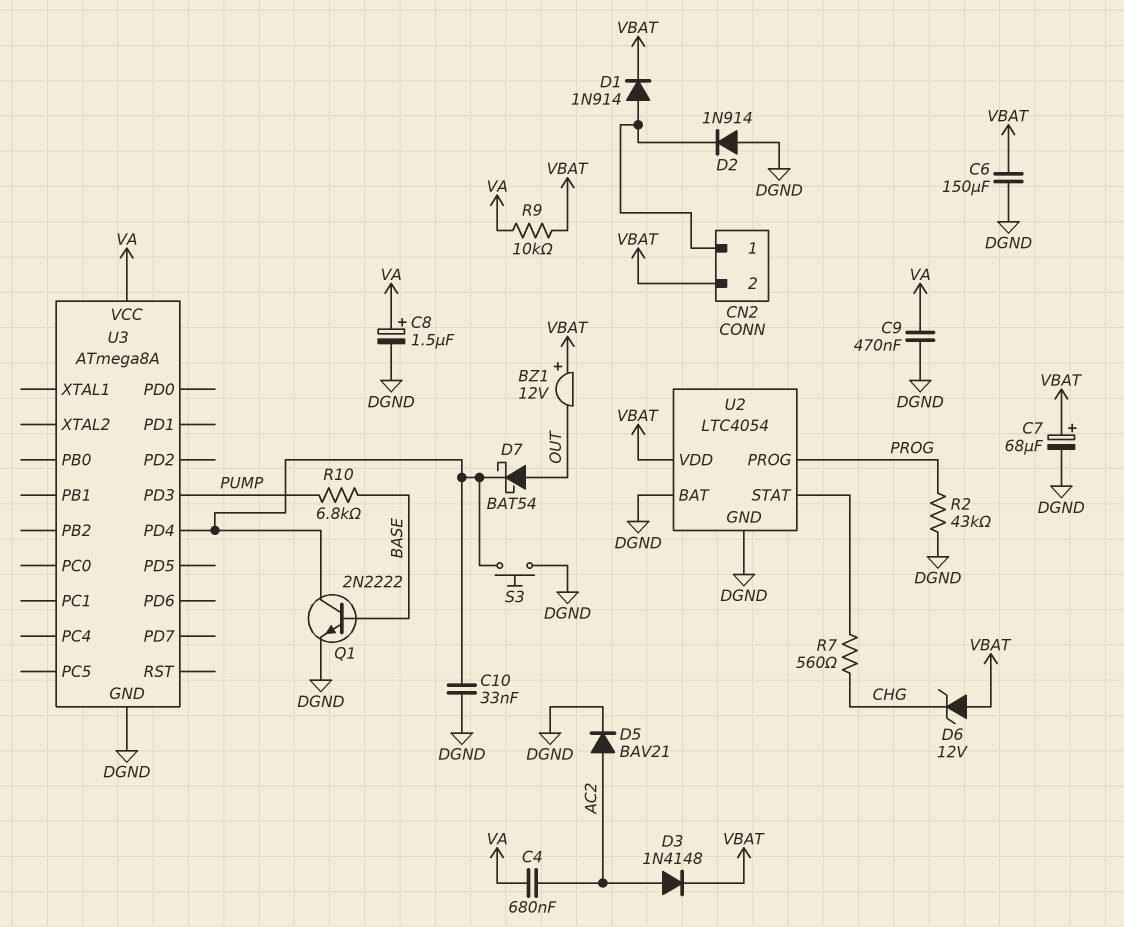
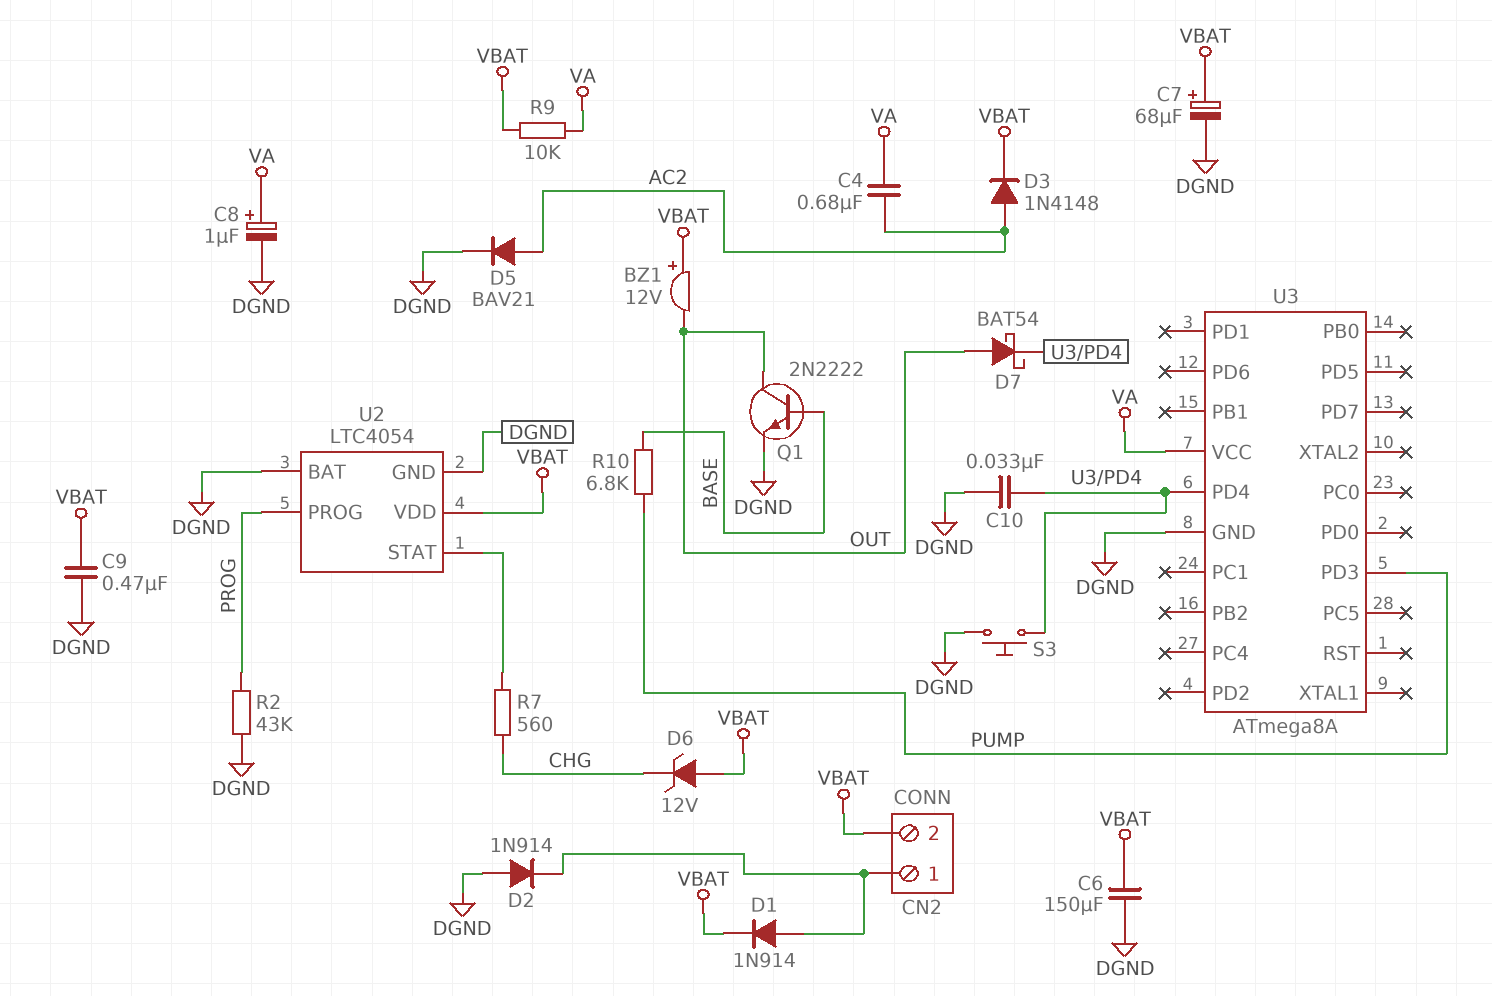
C8: 1.5uF (plus VA, minus DGND) -> 1uF (plus VA, minus DGND)
C9: 470nF (DGND, VA) -> 470nF (DGND, VBAT)
Q1: NPN 2N2222 (B BASE, C U3/PD4, E DGND) -> NPN 2N2222 (B BASE, C OUT, E DGND)

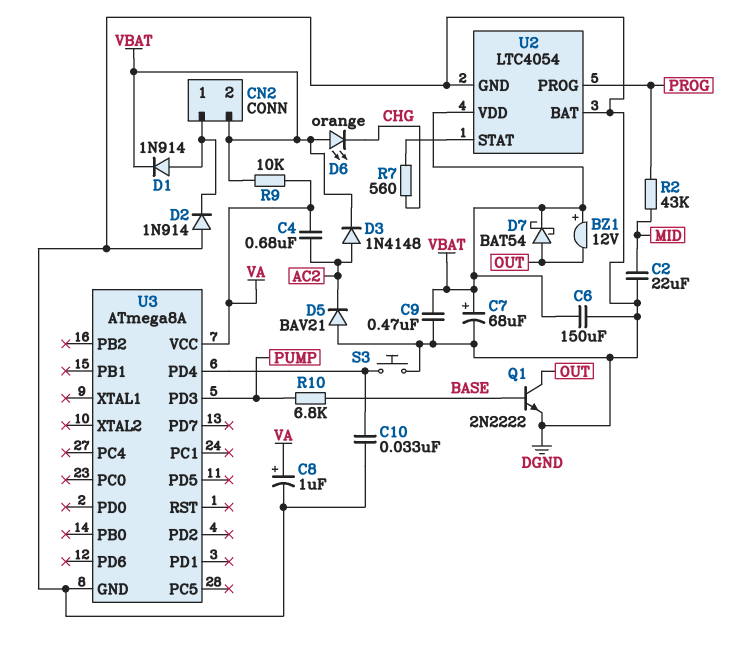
C2: none -> 22uF (DGND, MID)
D5: diode BAV21 (A AC2, K DGND) -> diode BAV21 (A DGND, K AC2)
D6: zener 12V (A VBAT, K CHG) -> LED orange (A VBAT, K CHG)
D7: schottky BAT54 (A OUT, K U3/PD4) -> schottky BAT54 (A OUT, K VBAT)
R2: 43k (DGND, PROG) -> 43k (MID, PROG)

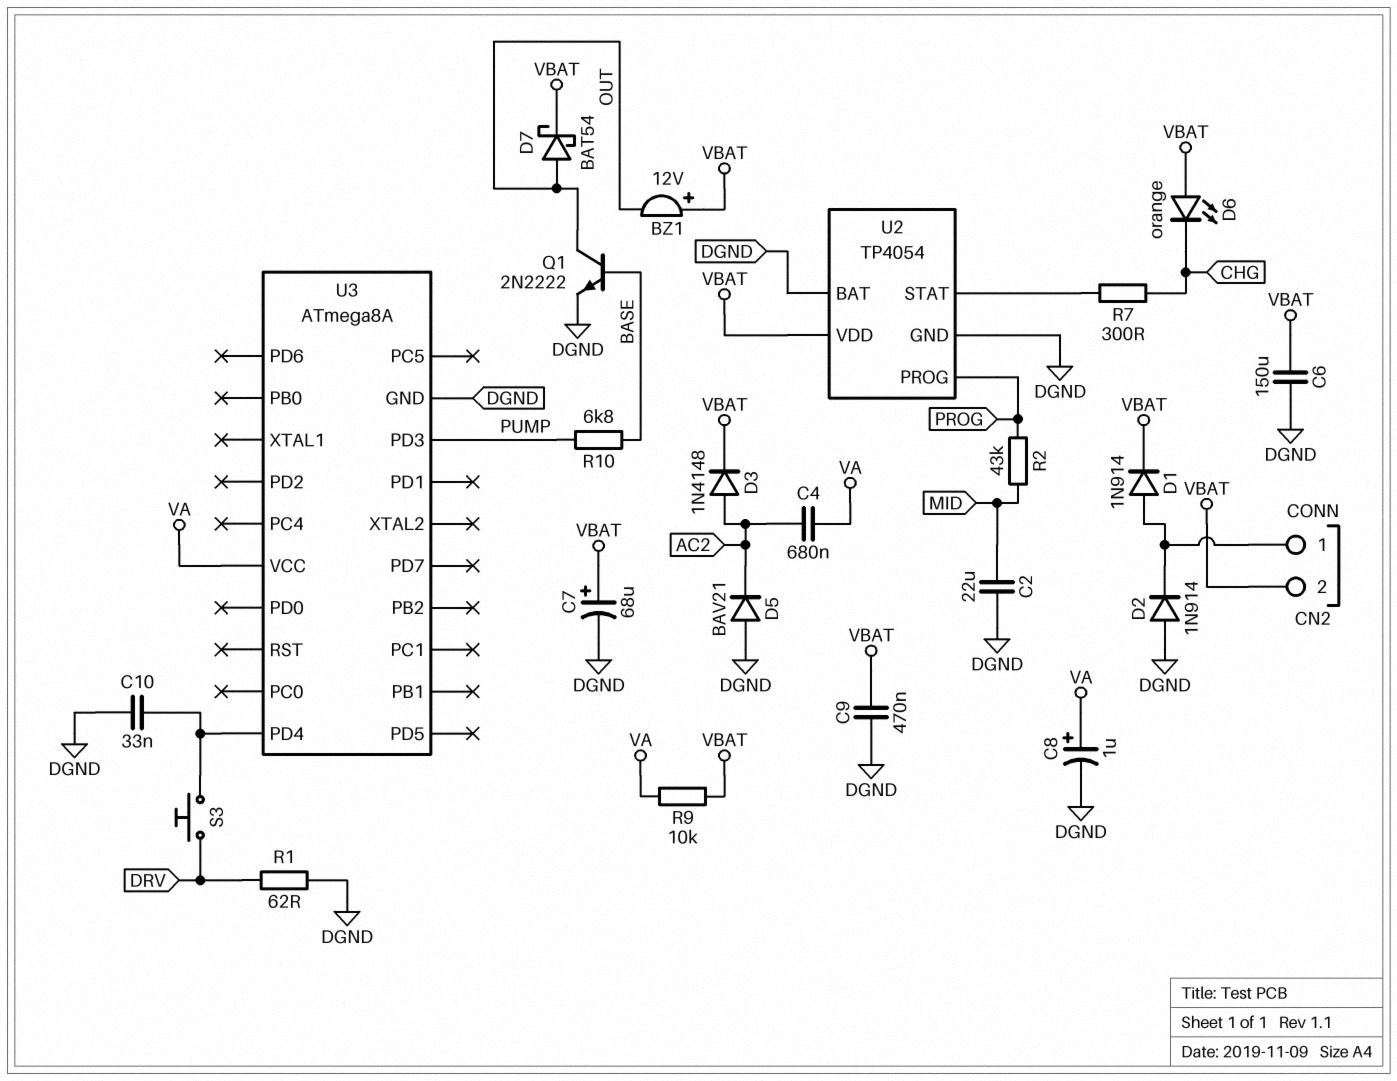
R1: none -> 62 (DGND, DRV)
R7: 560 (CHG, U2/STAT) -> 300 (CHG, U2/STAT)
S3: button (DGND, U3/PD4) -> button (DRV, U3/PD4)
U2: LTC4054 -> TP4054

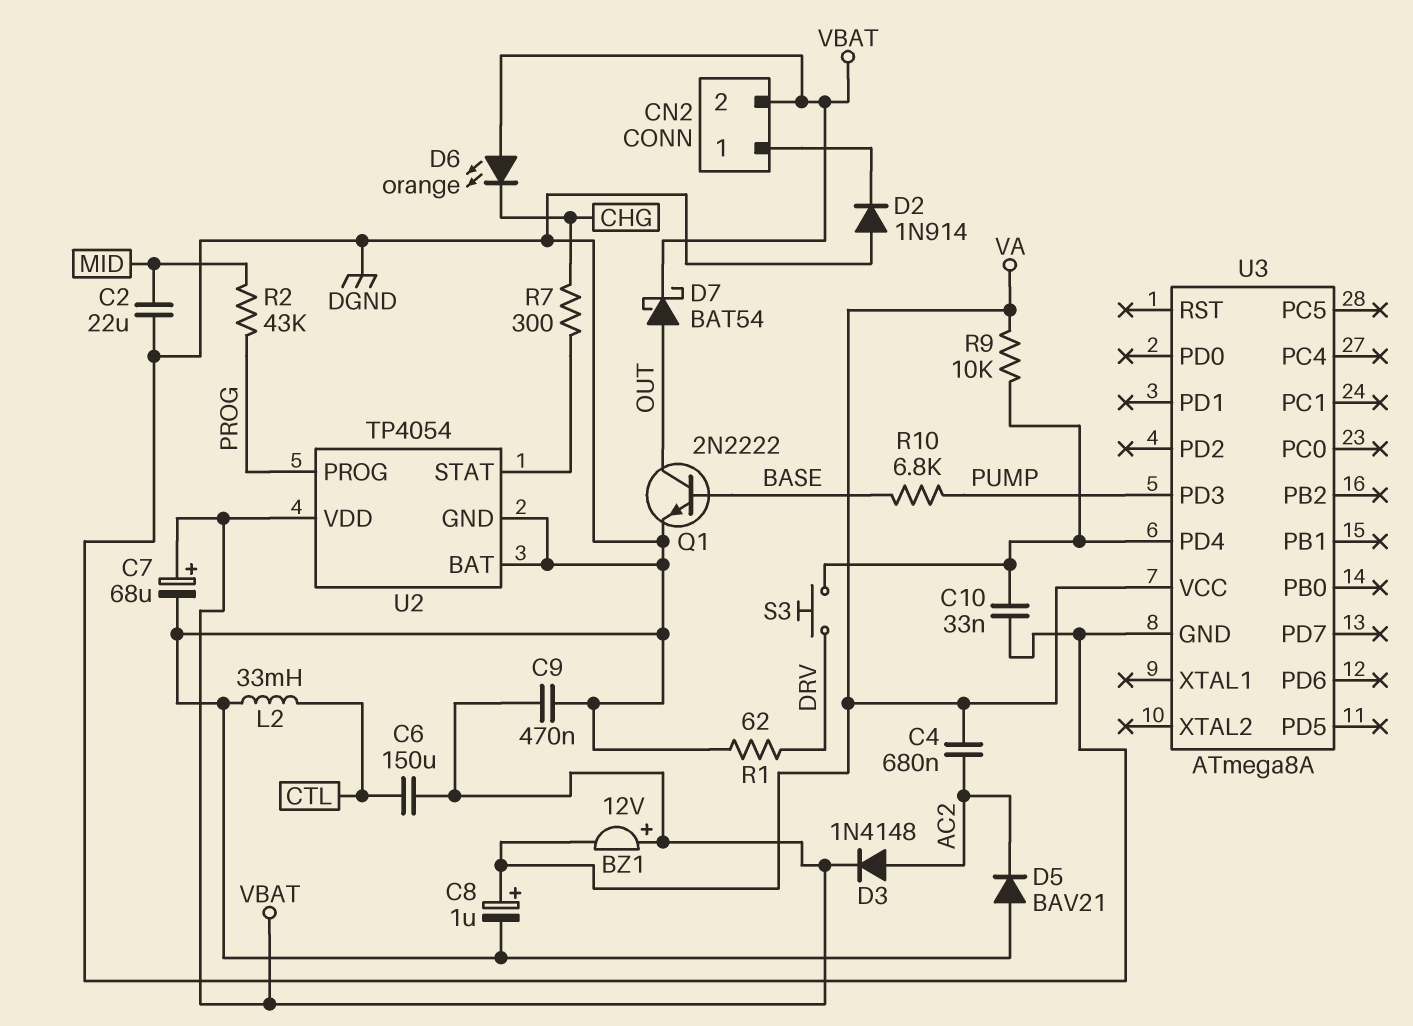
BZ1: buzzer 12V (plus VBAT, minus OUT) -> buzzer 12V (plus VBAT, minus VA)
C6: 150uF (DGND, VBAT) -> 150uF (CTL, VBAT)
D1: diode 1N914 (A CN2/1, K VBAT) -> none
L2: none -> 33mH (CTL, DGND)
R9: 10k (VA, VBAT) -> 10k (U3/PD4, VA)

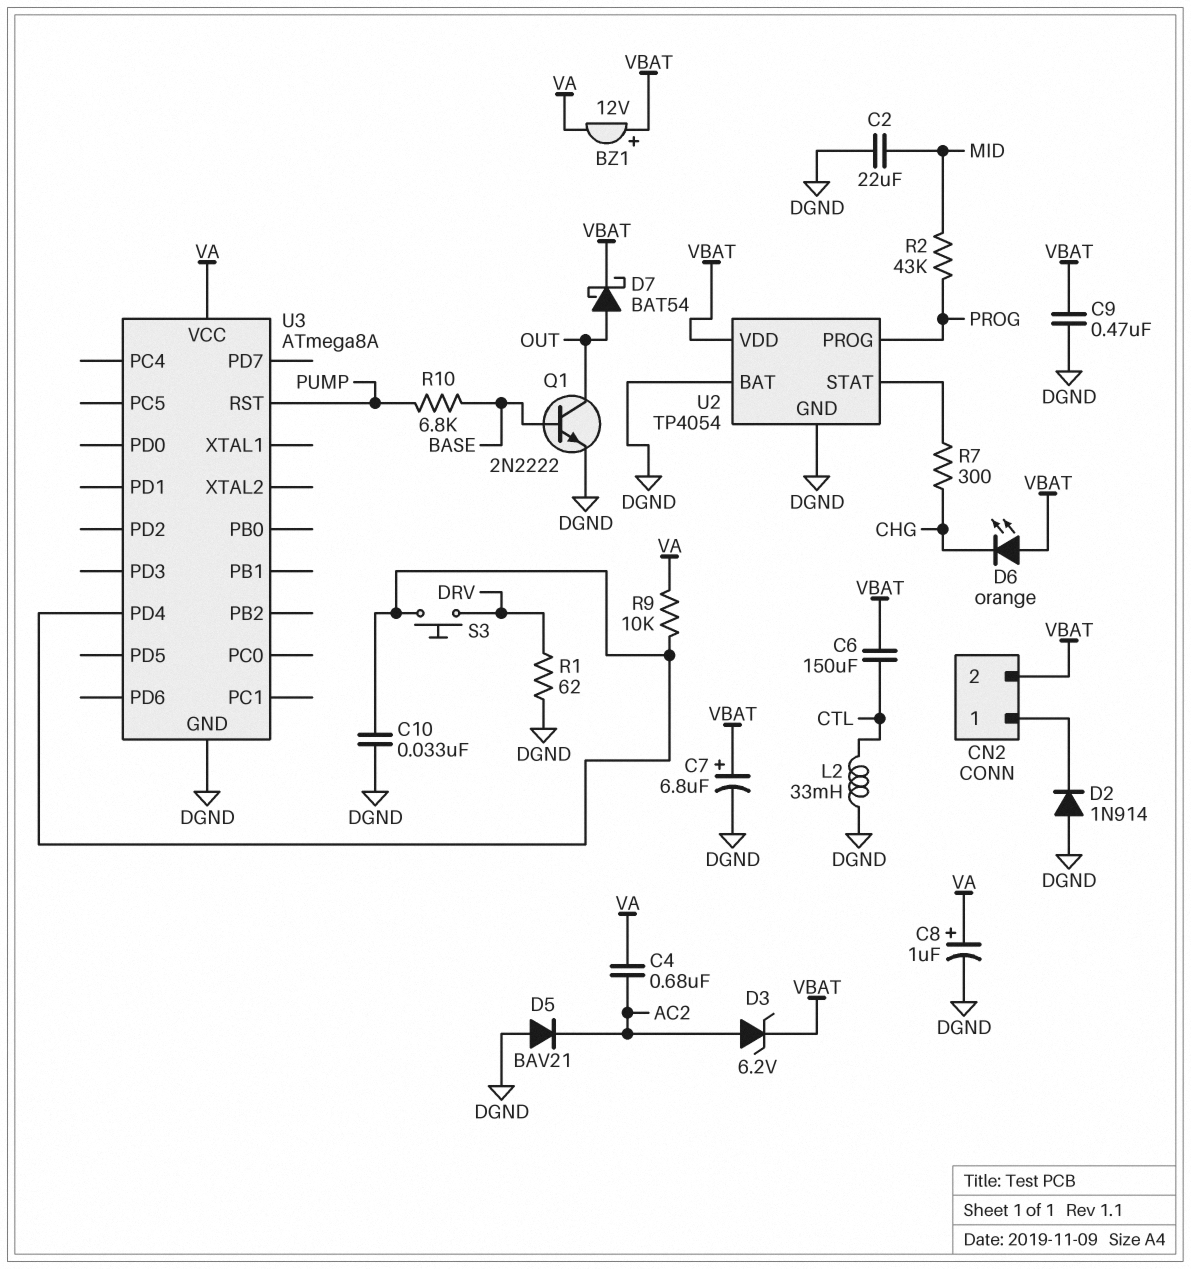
C7: 68uF (plus VBAT, minus DGND) -> 6.8uF (plus VBAT, minus DGND)
D3: diode 1N4148 (A AC2, K VBAT) -> zener 6.2V (A AC2, K VBAT)
U3 pin PD3: PUMP -> none
U3 pin RST: none -> PUMP

